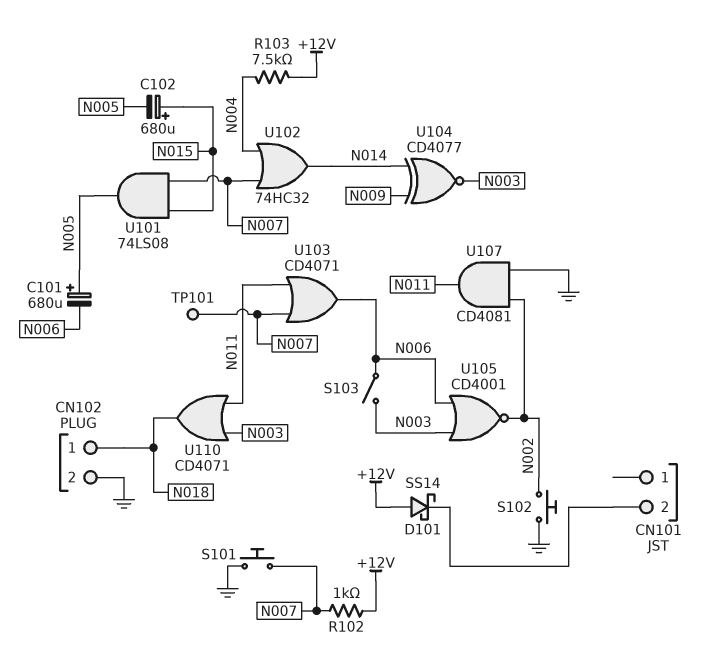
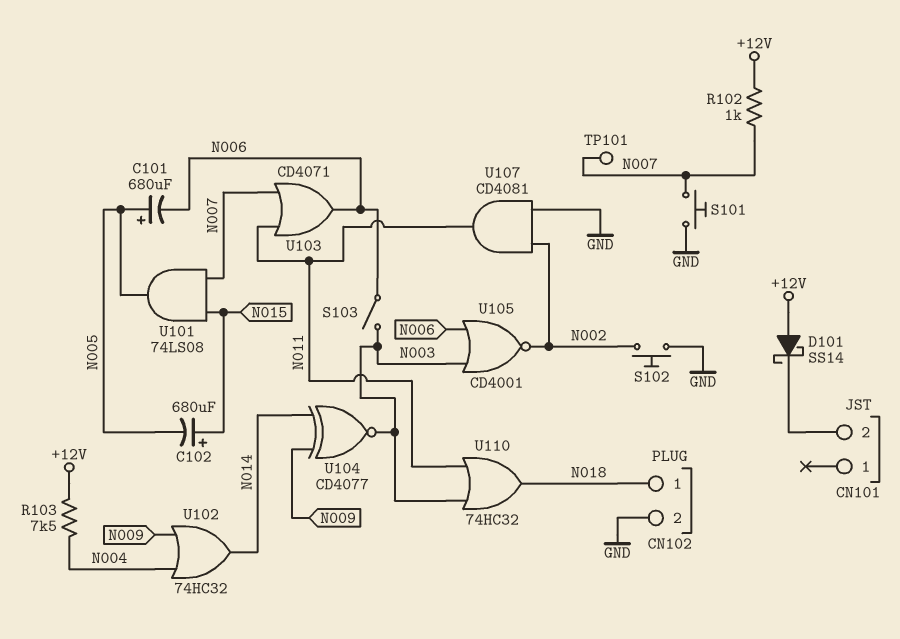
U102: OR 74HC32 (in N004, in N007, out N014) -> OR 74HC32 (in N004, in N009, out N014)
U110: OR CD4071 (in N003, in N011, out N018) -> OR 74HC32 (in N003, in N011, out N018)

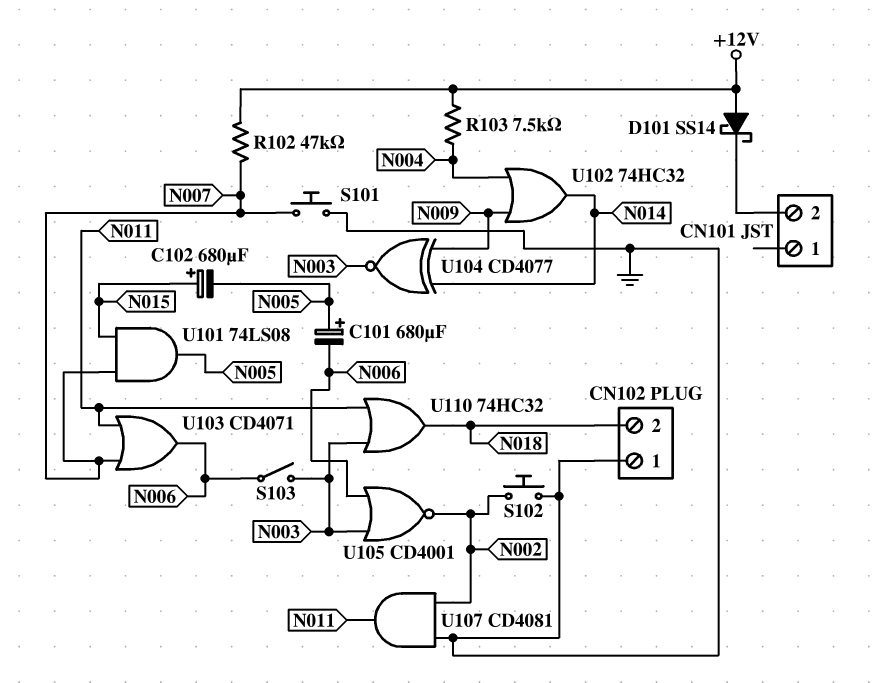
CN102 pin 1: N018 -> GND
CN102 pin 2: GND -> N018
R102: 1k (+12V, N007) -> 47k (+12V, N007)
TP101: test point (N007) -> none

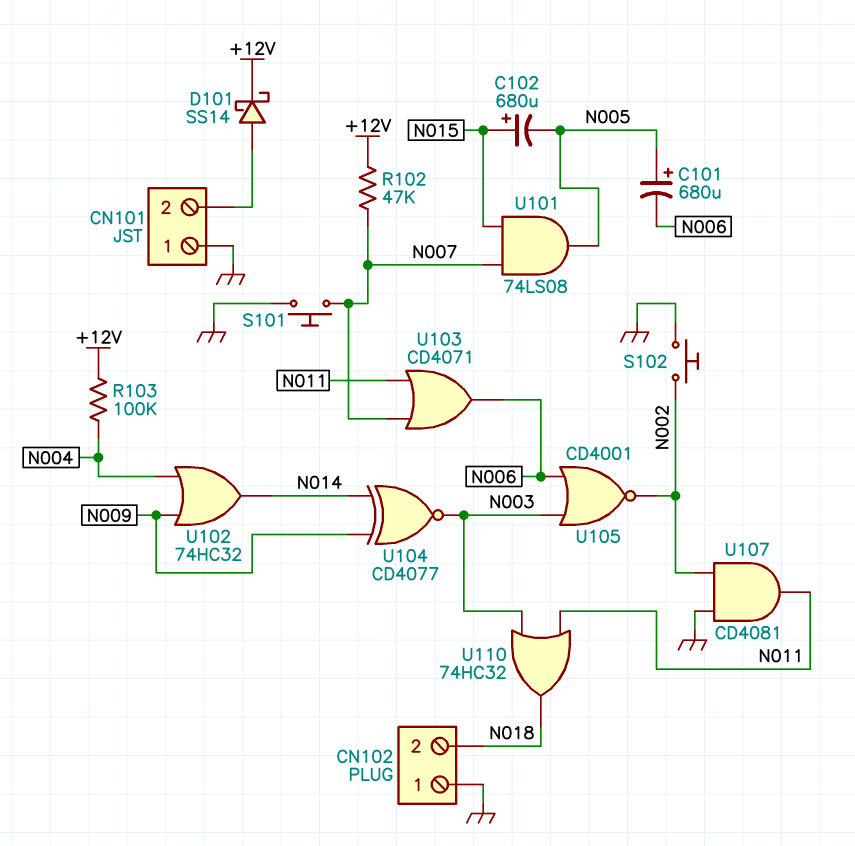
CN101 pin 1: none -> GND
D101: schottky SS14 (A +12V, K CN101/2) -> schottky SS14 (A CN101/2, K +12V)
R103: 7.5k (+12V, N004) -> 100k (+12V, N004)
S103: switch (N003, N006) -> none

